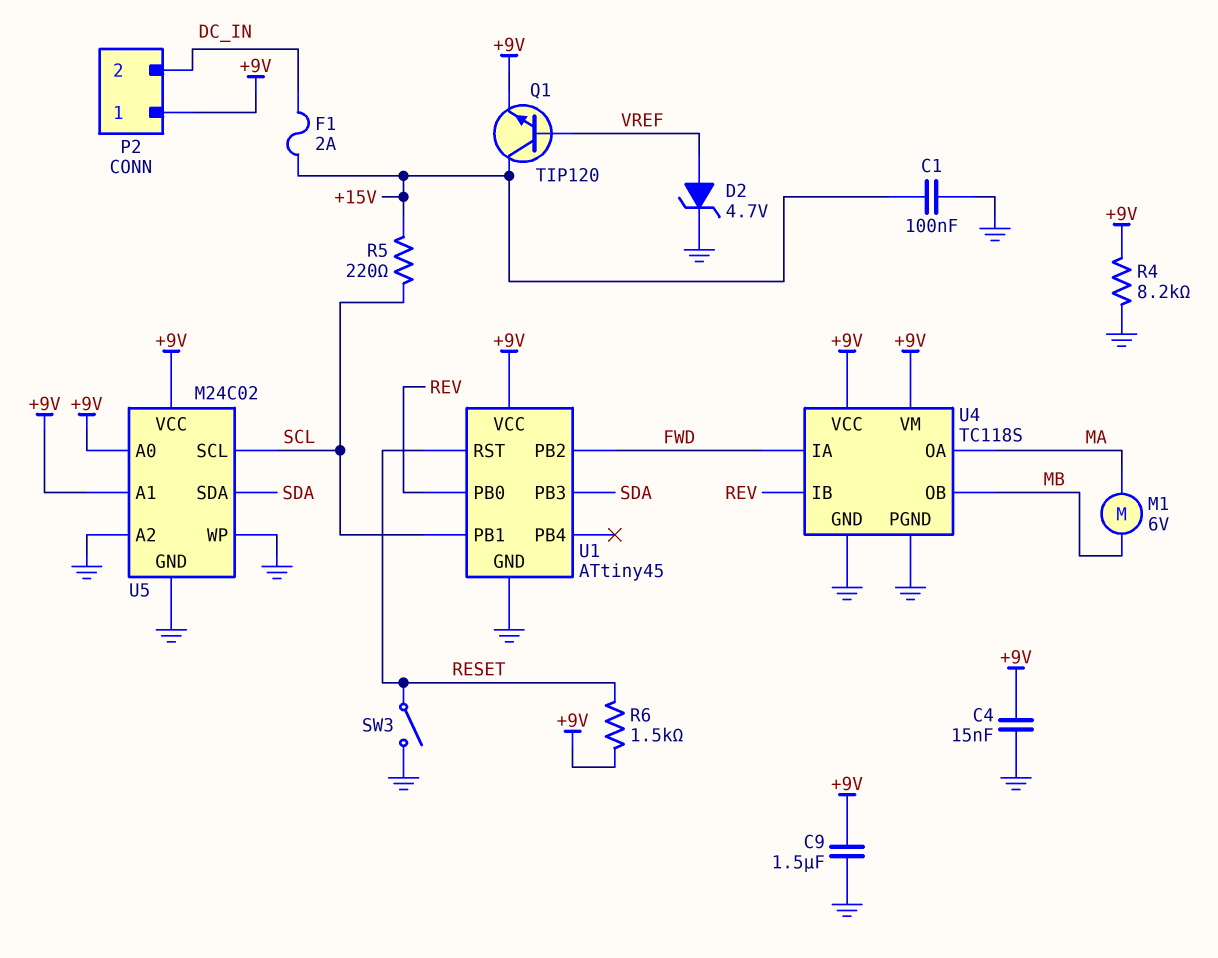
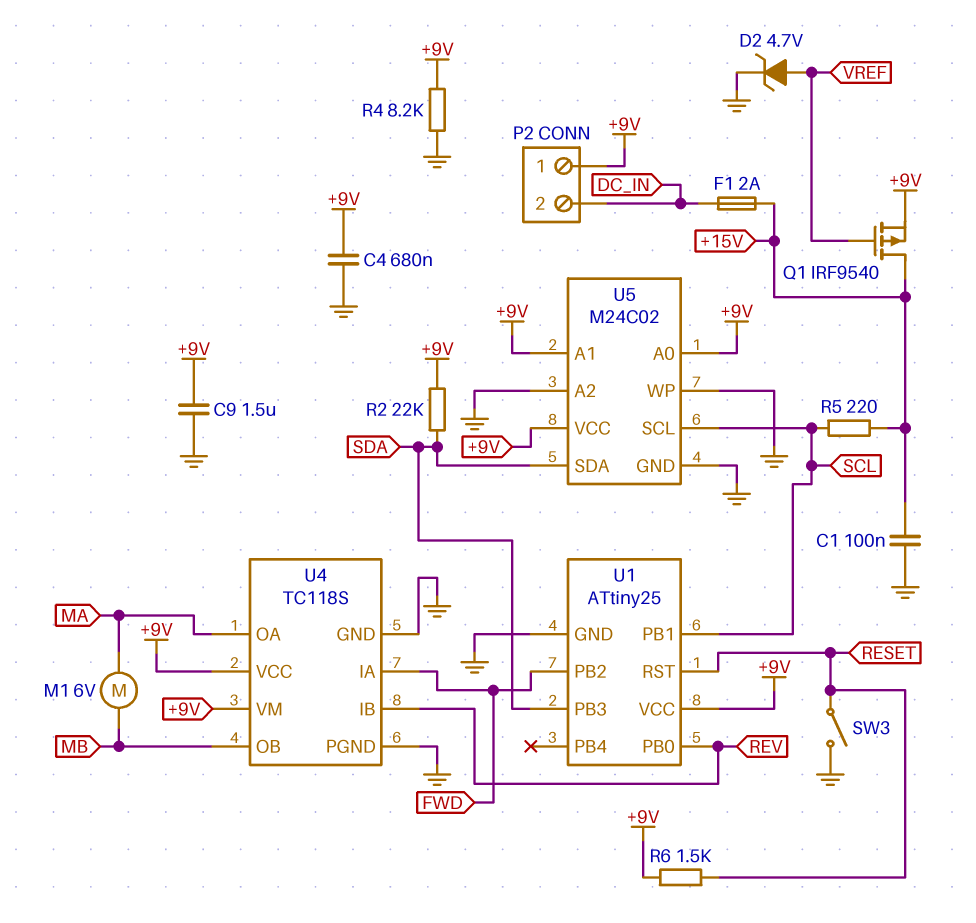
C4: 15nF (+9V, GND) -> 680nF (+9V, GND)
Q1: NPN TIP120 (B VREF, C +15V, E +9V) -> PMOS IRF9540 (G VREF, D +15V, S +9V)
R2: none -> 22k (+9V, SDA)
U1: ATtiny45 -> ATtiny25

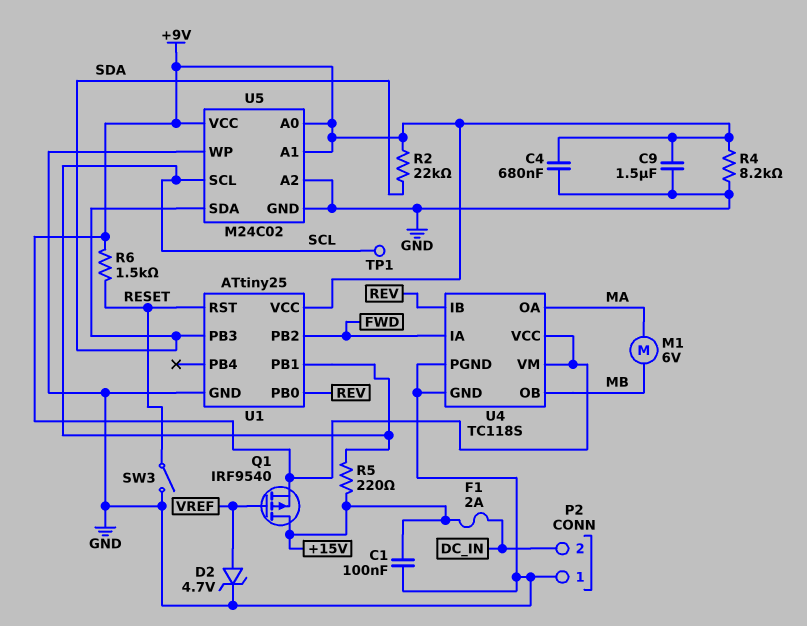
P2 pin 1: +9V -> GND
TP1: none -> test point (SCL)

